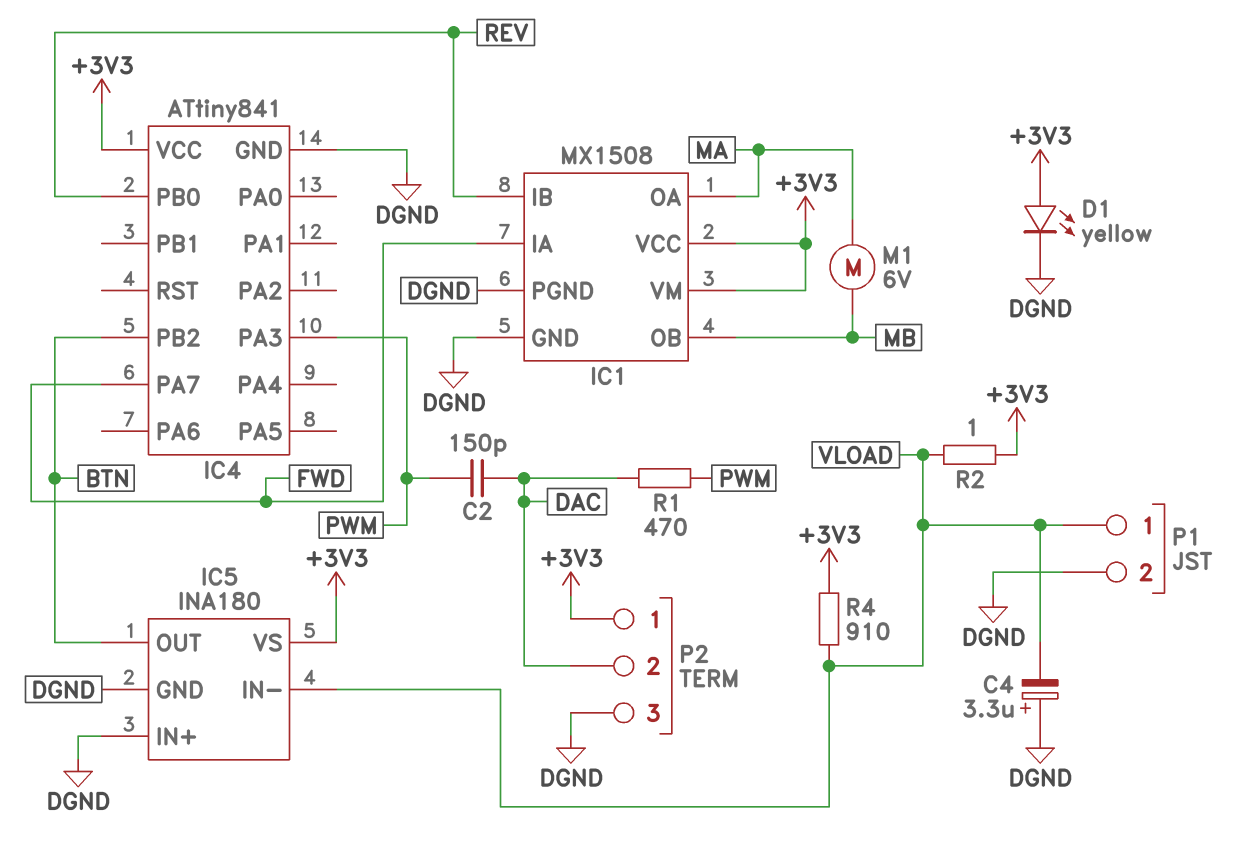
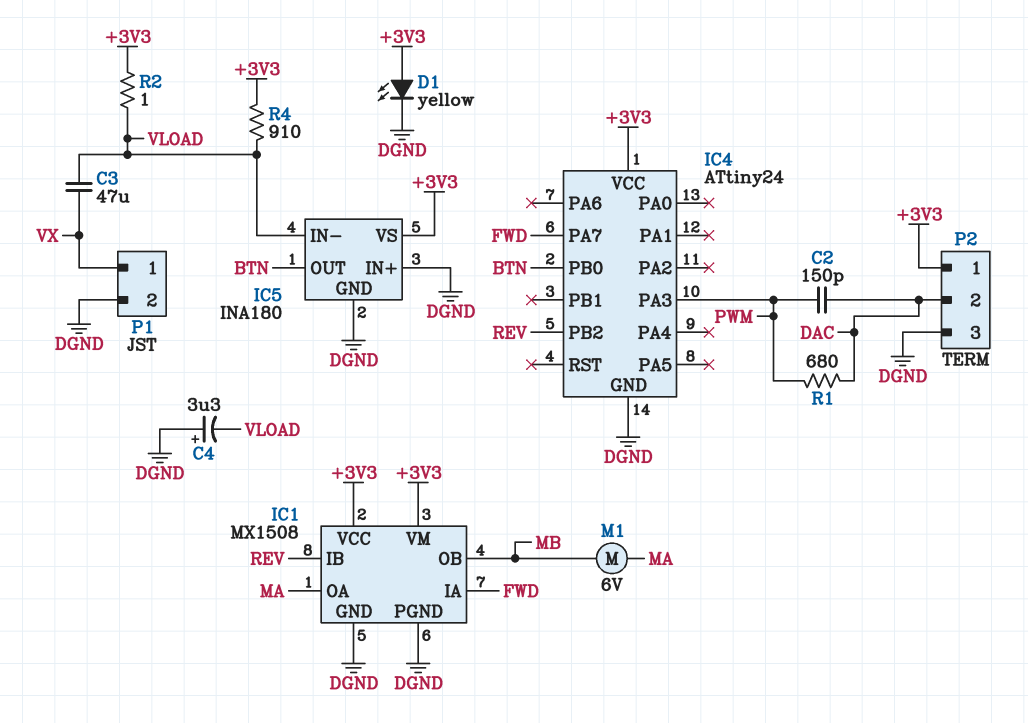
C3: none -> 47uF (VLOAD, VX)
IC4: ATtiny841 -> ATtiny24
IC4 pin PB0: REV -> BTN
IC4 pin PB2: BTN -> REV
P1 pin 1: VLOAD -> VX
R1: 470 (DAC, PWM) -> 680 (DAC, PWM)

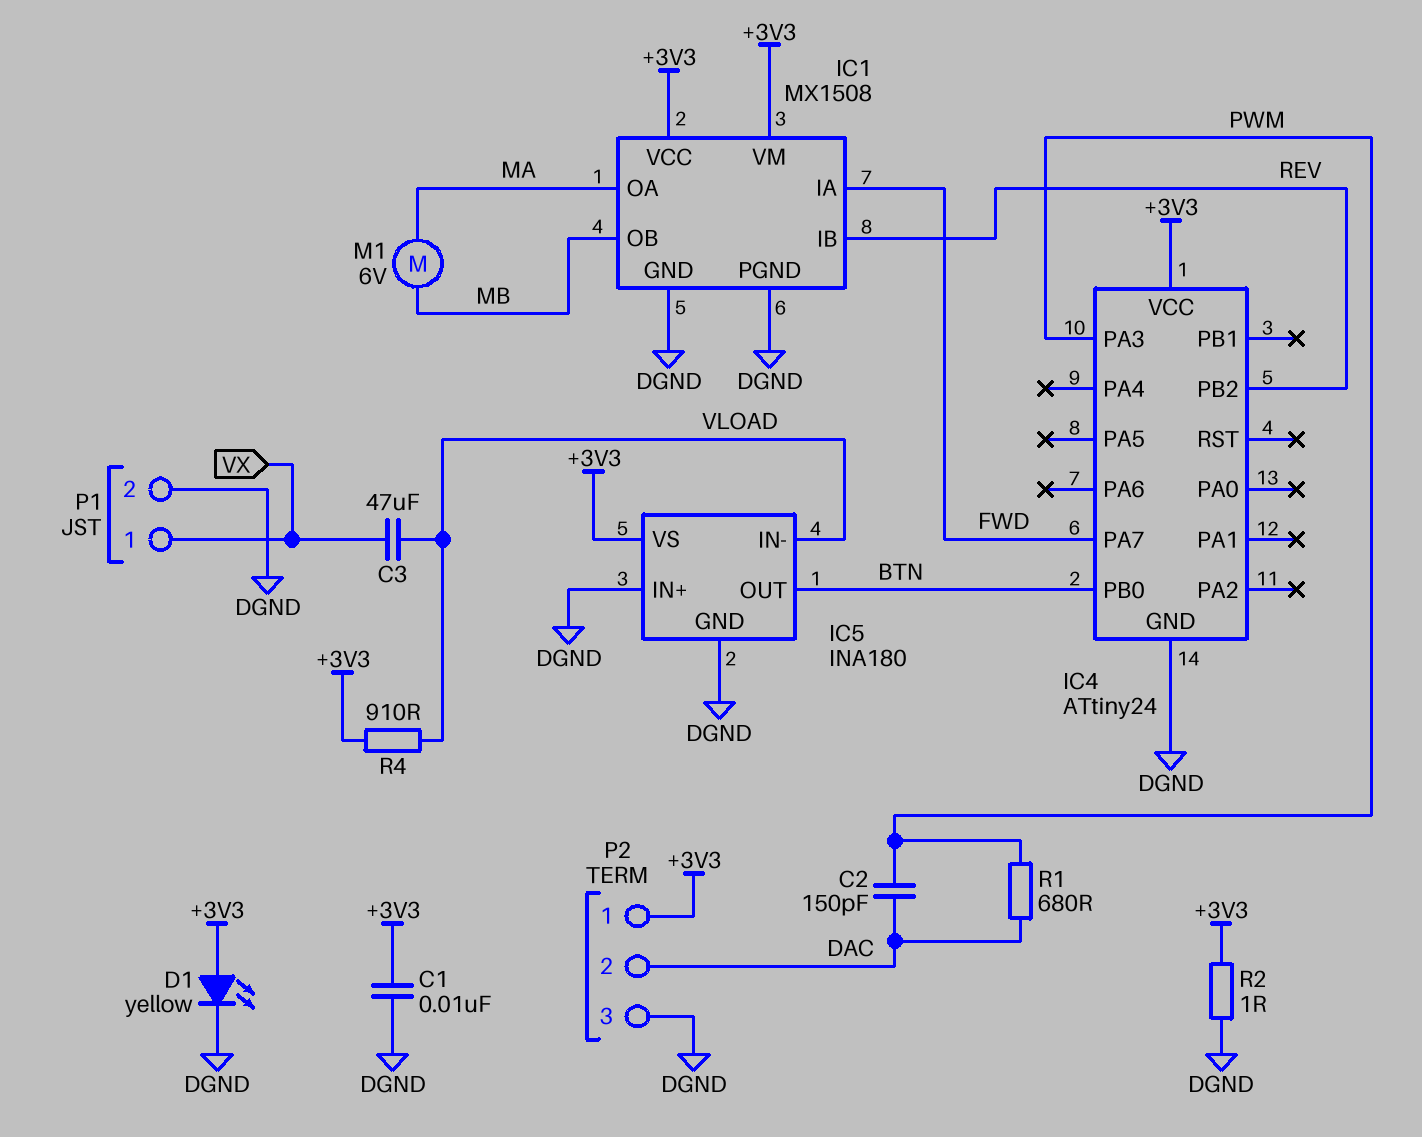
C1: none -> 10nF (+3V3, DGND)
C4: 3.3uF (plus DGND, minus VLOAD) -> none
R2: 1 (+3V3, VLOAD) -> 1 (+3V3, DGND)

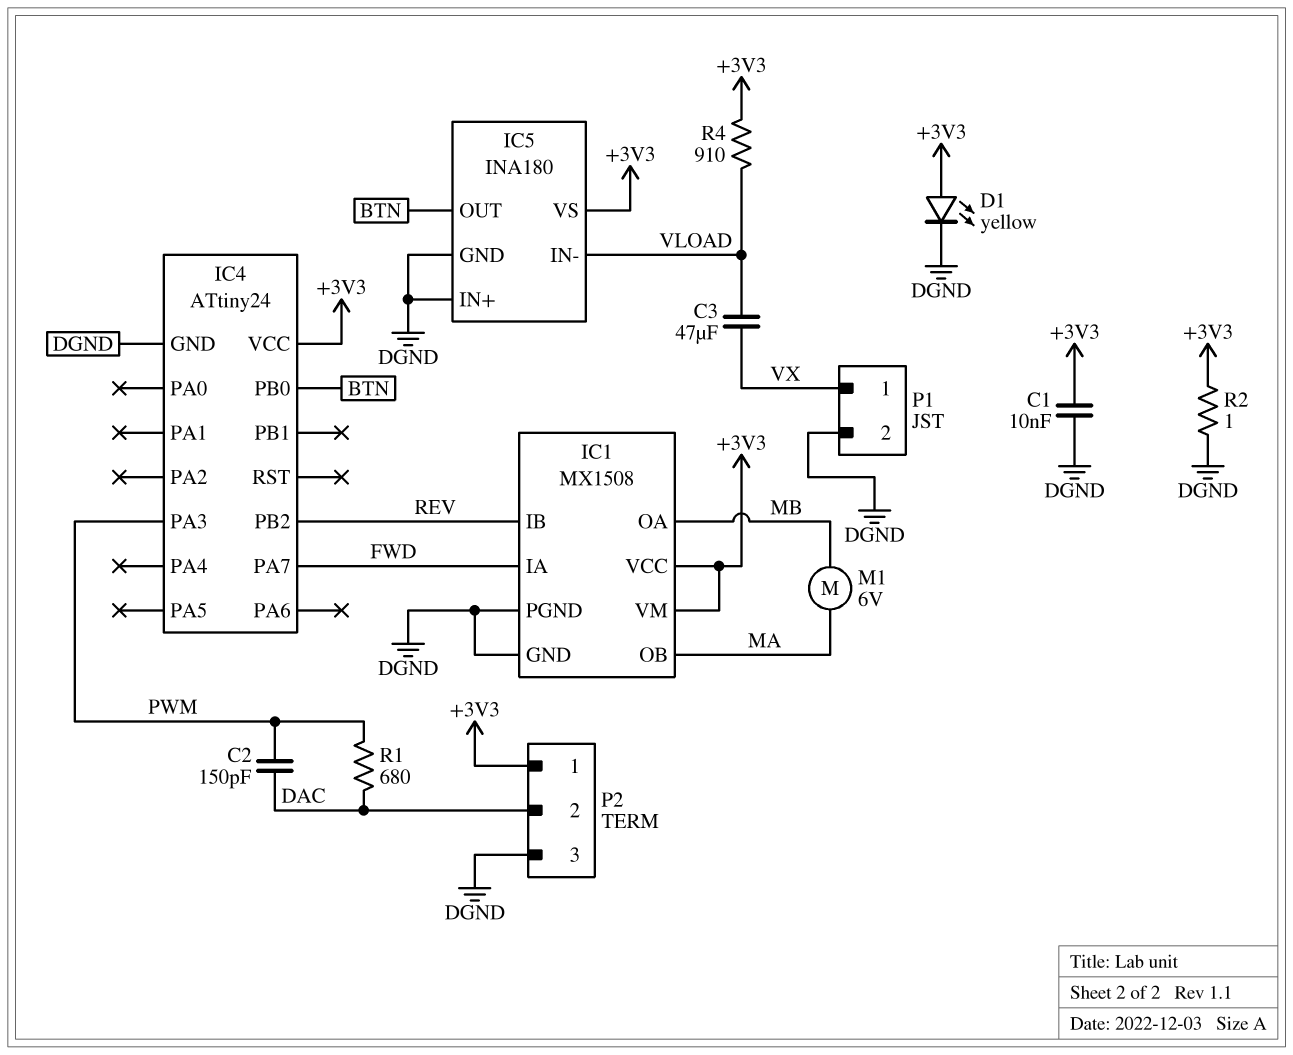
IC1 pin OA: MA -> MB
IC1 pin OB: MB -> MA

